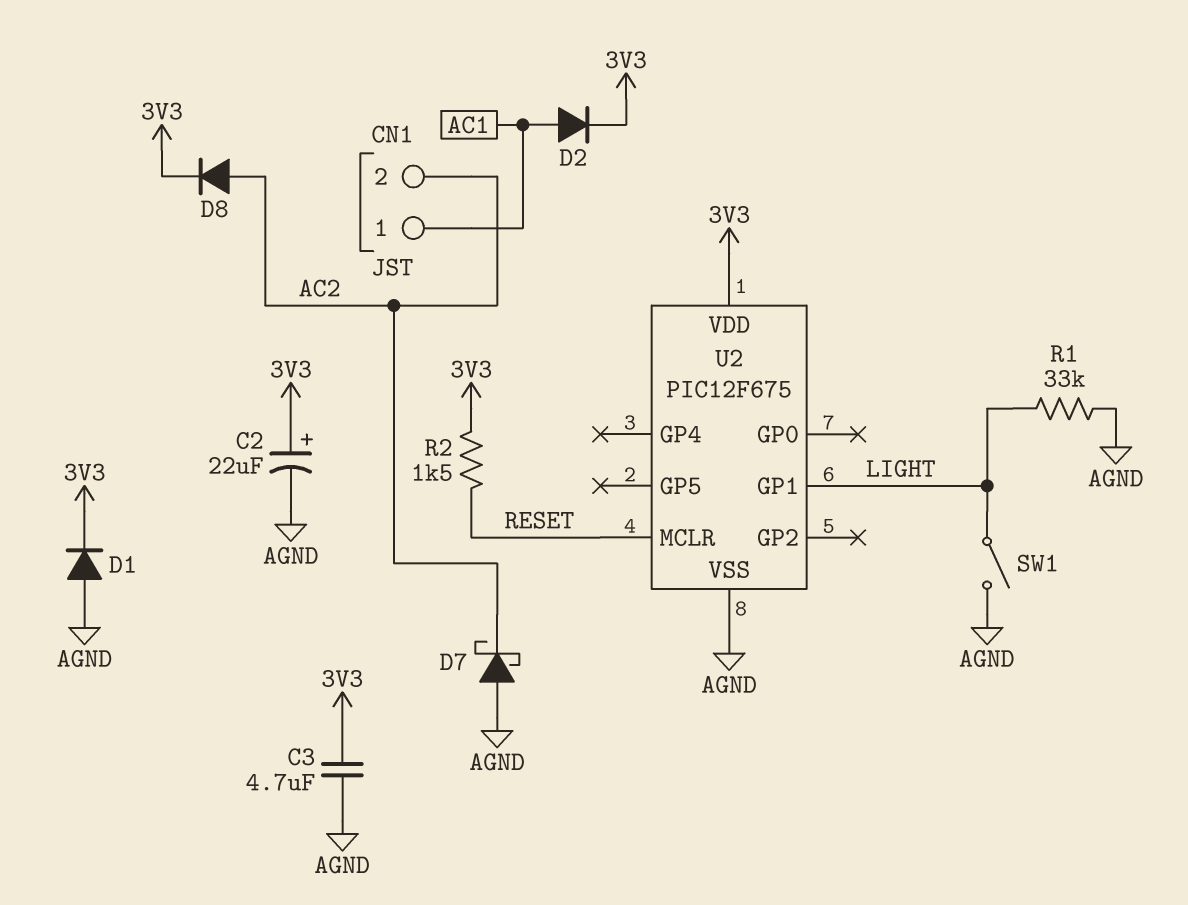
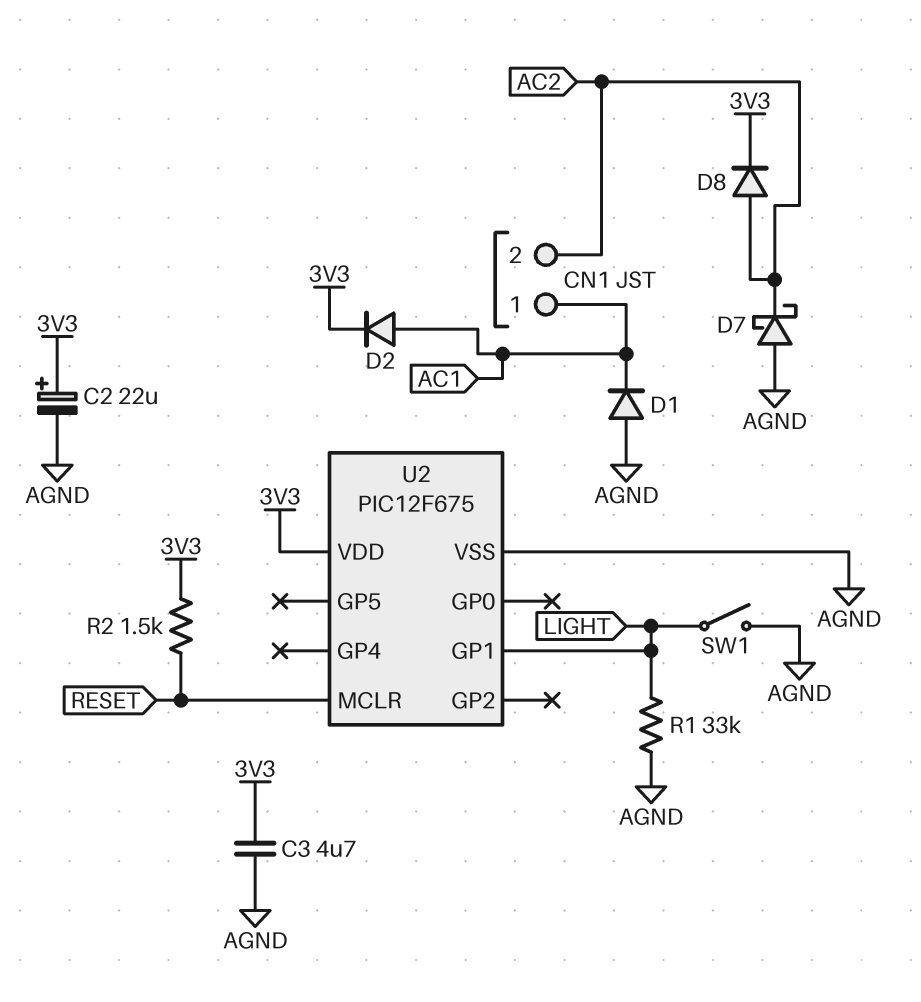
D1: diode (A AGND, K 3V3) -> diode (A AGND, K AC1)

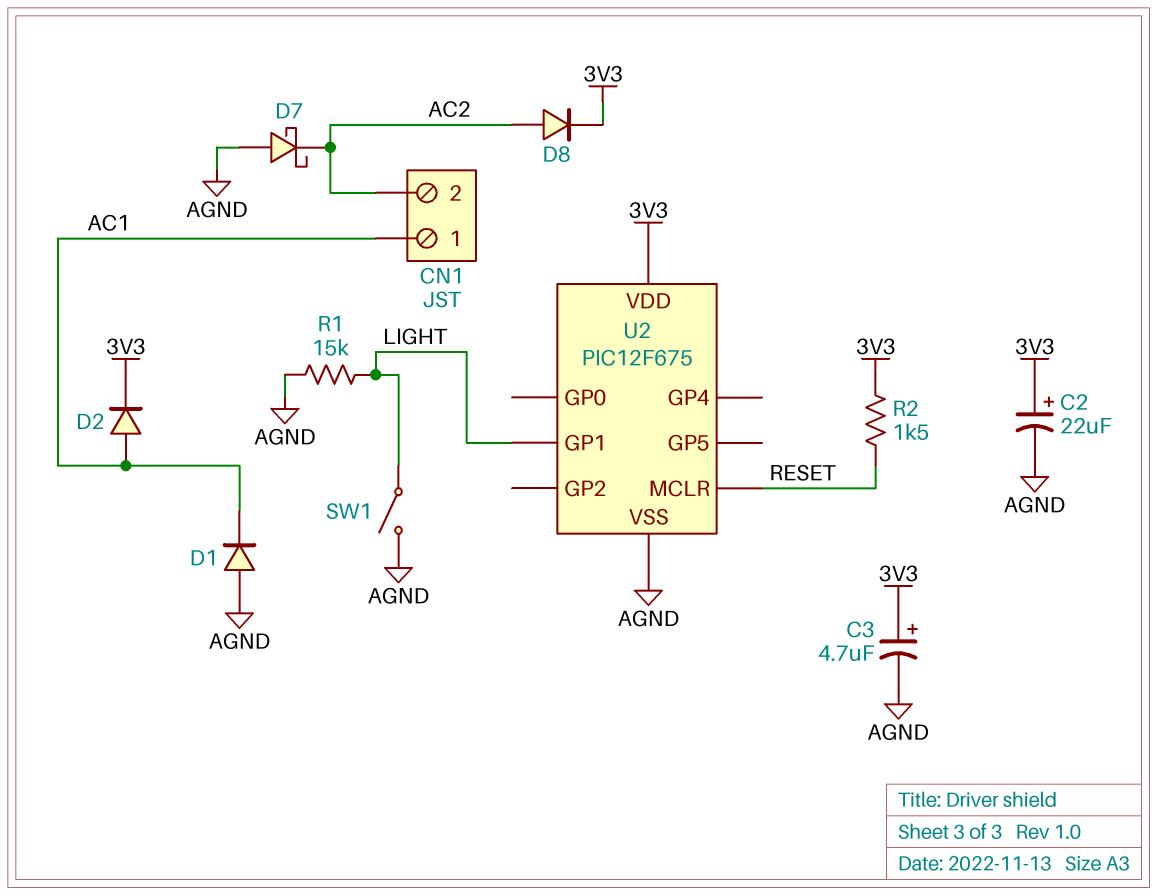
C3: 4.7uF (3V3, AGND) -> 4.7uF (plus 3V3, minus AGND)
R1: 33k (AGND, LIGHT) -> 15k (AGND, LIGHT)

